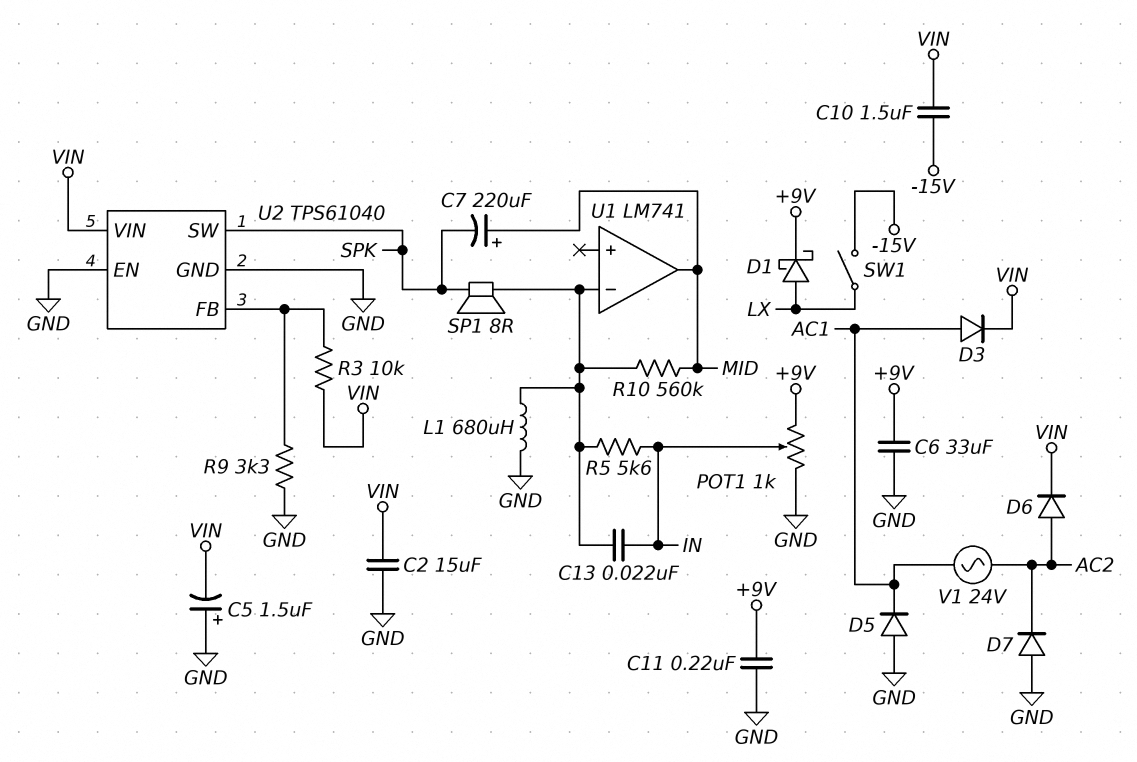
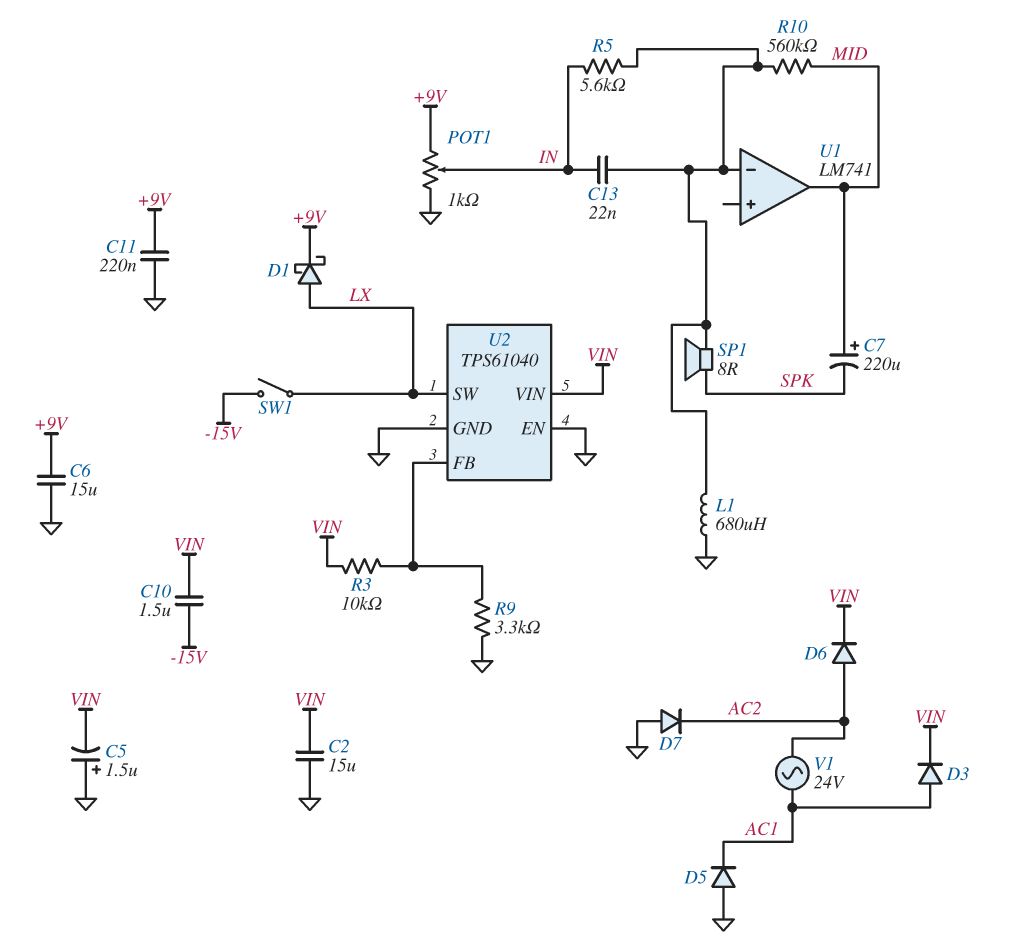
C6: 33uF (+9V, GND) -> 15uF (+9V, GND)
U2 pin SW: SPK -> LX

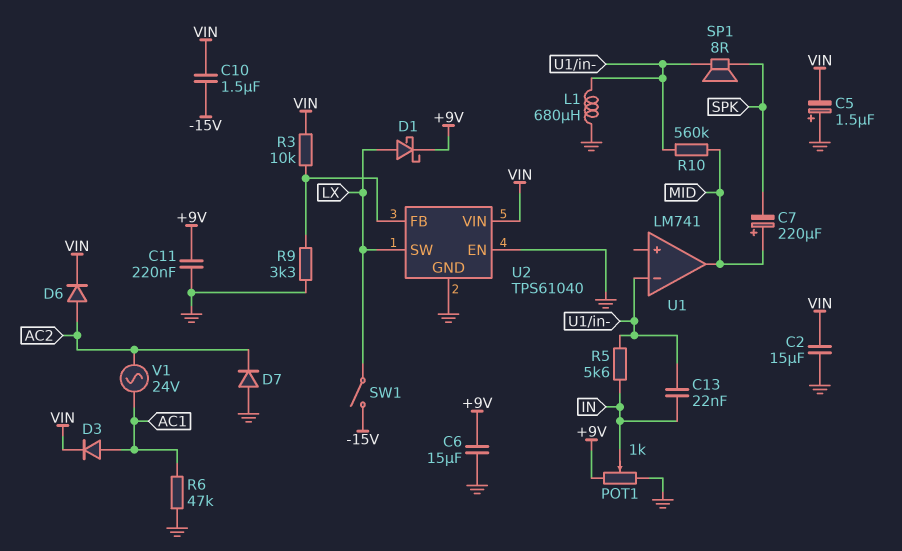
D5: diode (A GND, K AC1) -> none
R6: none -> 47k (AC1, GND)

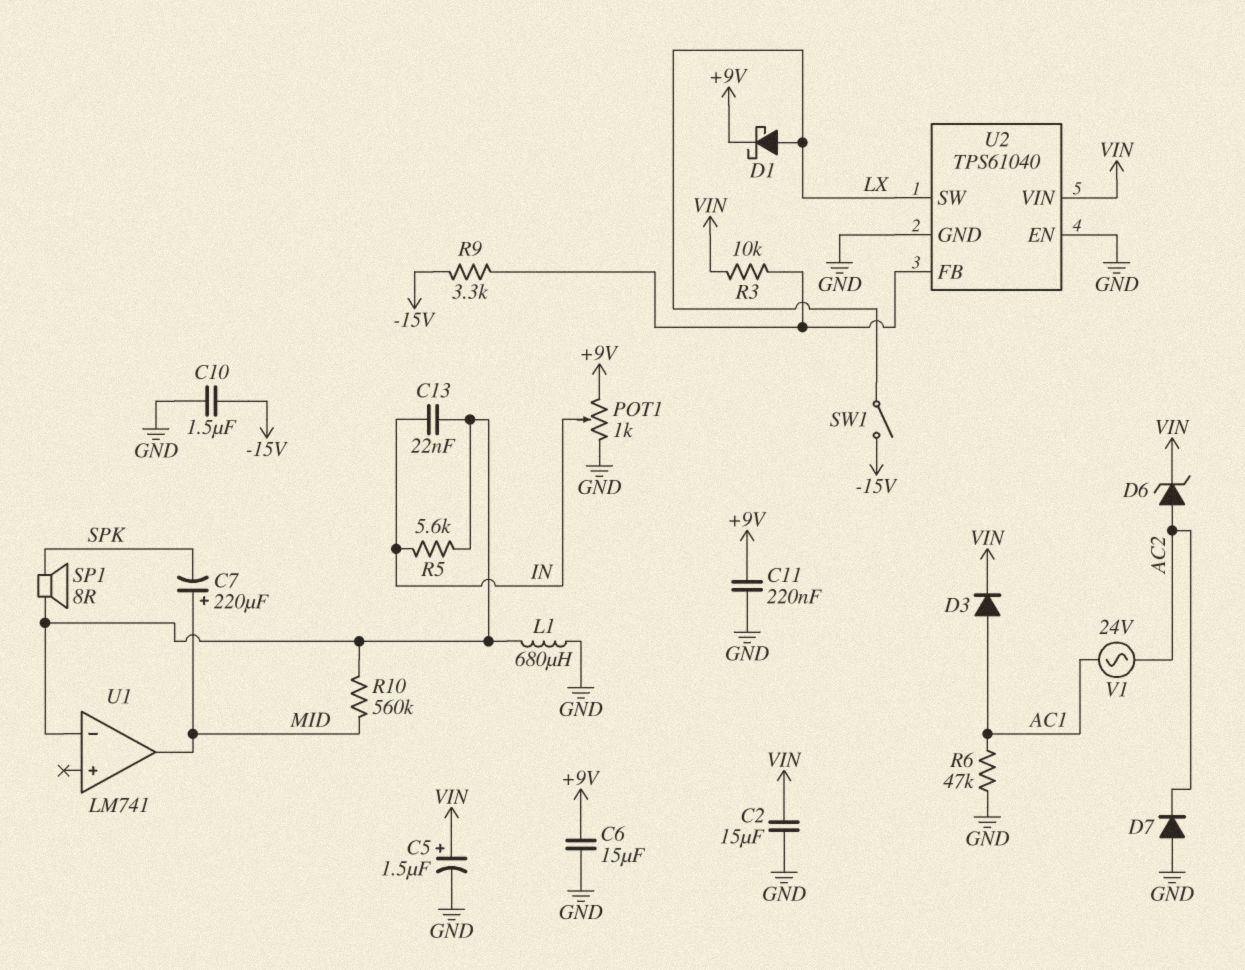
C5: 1.5uF (plus GND, minus VIN) -> 1.5uF (plus VIN, minus GND)
C10: 1.5uF (-15V, VIN) -> 1.5uF (-15V, GND)
D6: diode (A AC2, K VIN) -> zener (A AC2, K VIN)
R9: 3.3k (GND, U2/FB) -> 3.3k (-15V, U2/FB)

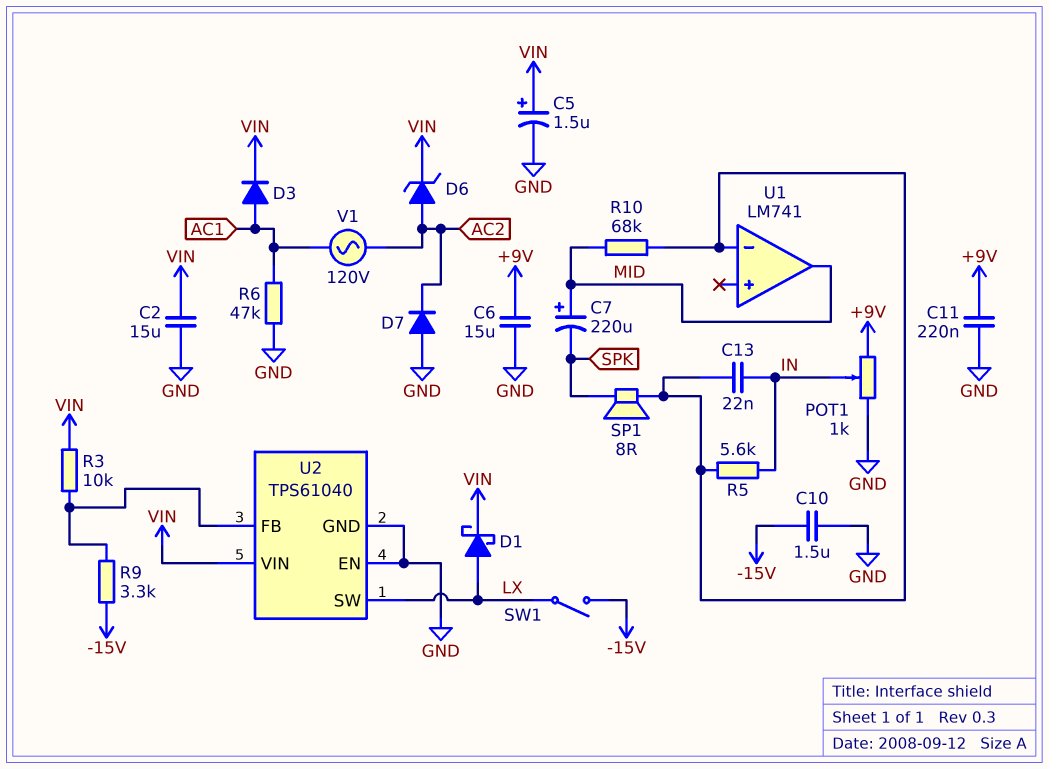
D1: schottky (A LX, K +9V) -> schottky (A LX, K VIN)
L1: 680uH (GND, U1/in-) -> none
R10: 560k (MID, U1/in-) -> 68k (MID, U1/in-)
V1: AC 24V (AC1, AC2) -> AC 120V (AC1, AC2)

